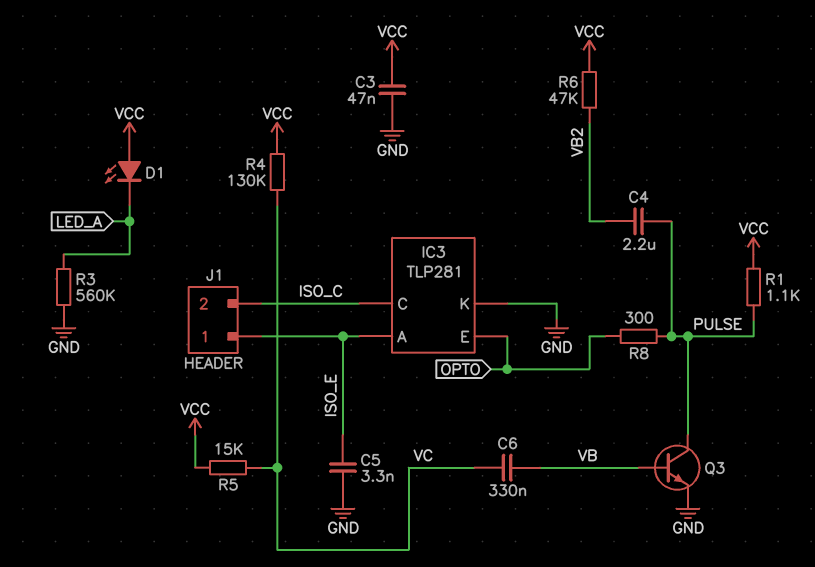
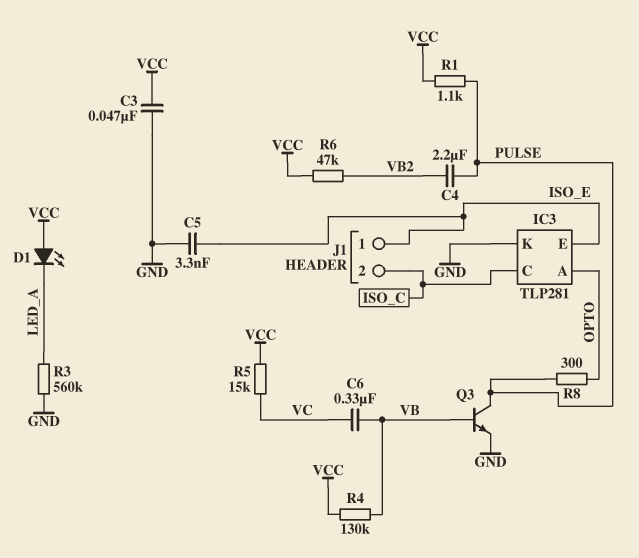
IC3 pin A: ISO_E -> OPTO
IC3 pin E: OPTO -> ISO_E
R4: 130k (VC, VCC) -> 130k (VB, VCC)

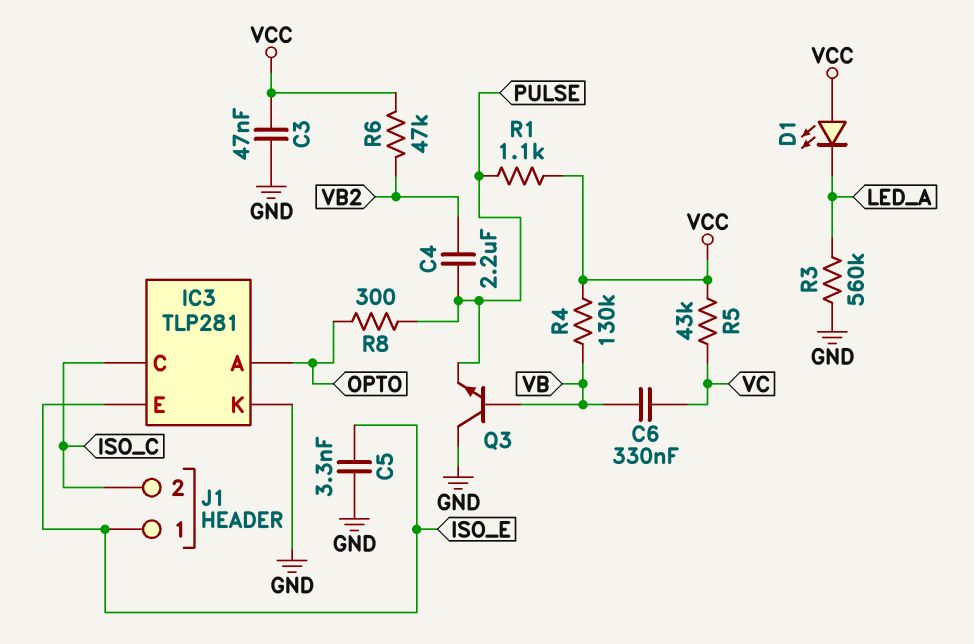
Q3: NPN (B VB, C PULSE, E GND) -> NPN (B VB, C GND, E PULSE)
R5: 15k (VC, VCC) -> 43k (VC, VCC)

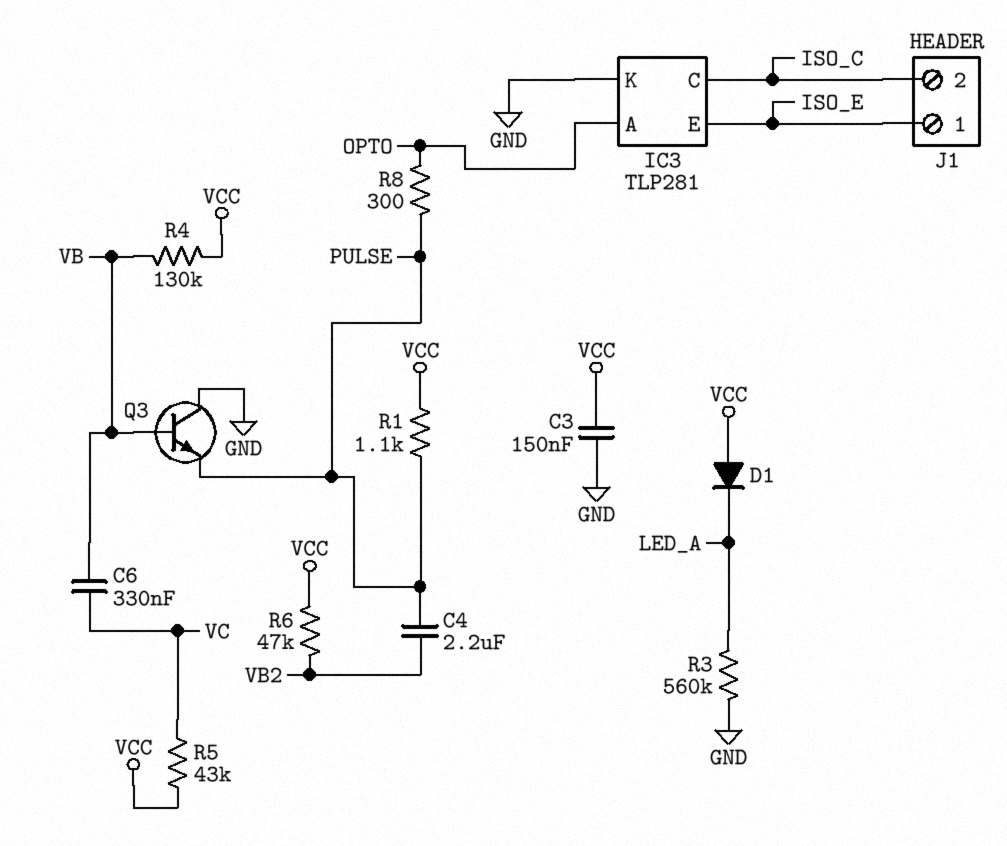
C3: 47nF (GND, VCC) -> 150nF (GND, VCC)
C5: 3.3nF (GND, ISO_E) -> none
D1: LED (A VCC, K LED_A) -> diode (A VCC, K LED_A)

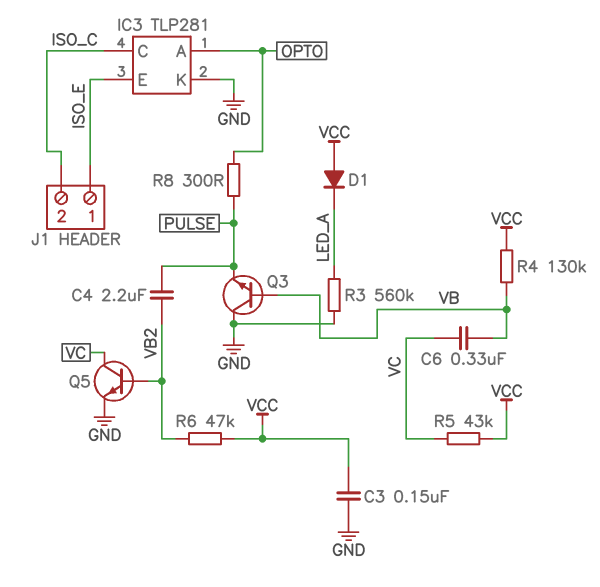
Q5: none -> NPN (B VB2, C VC, E GND)
R1: 1.1k (PULSE, VCC) -> none

